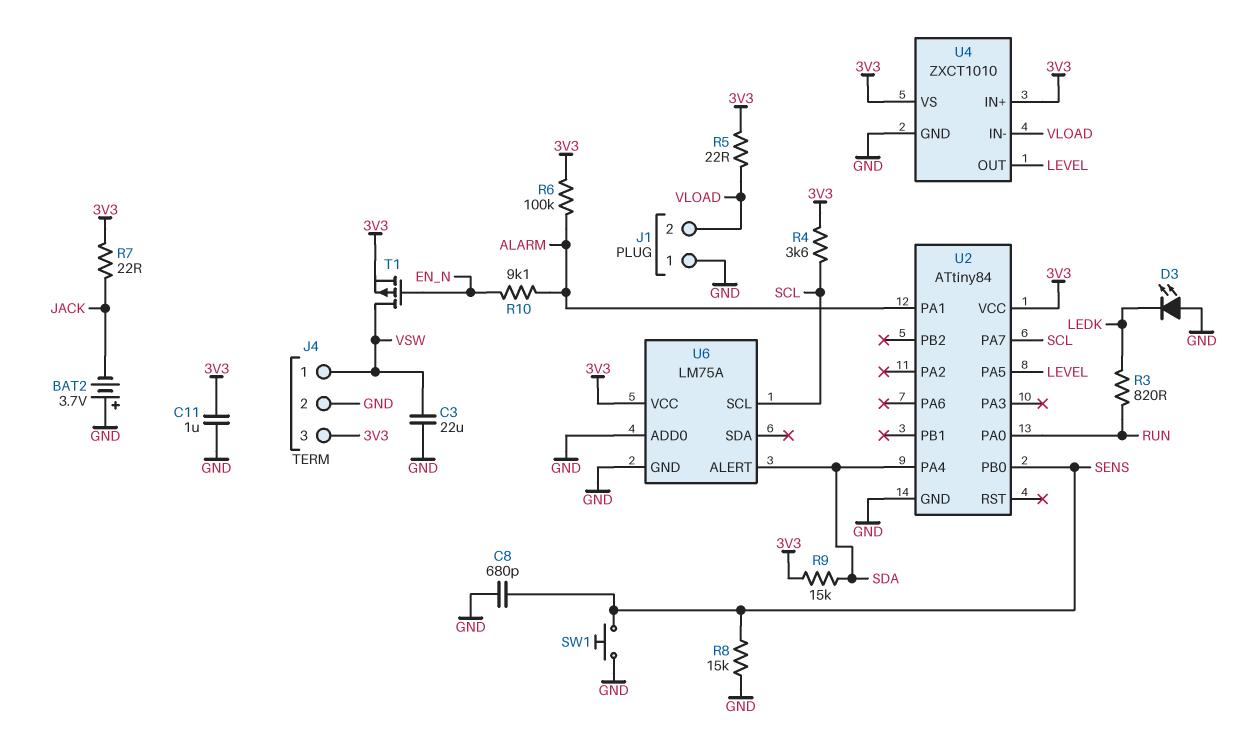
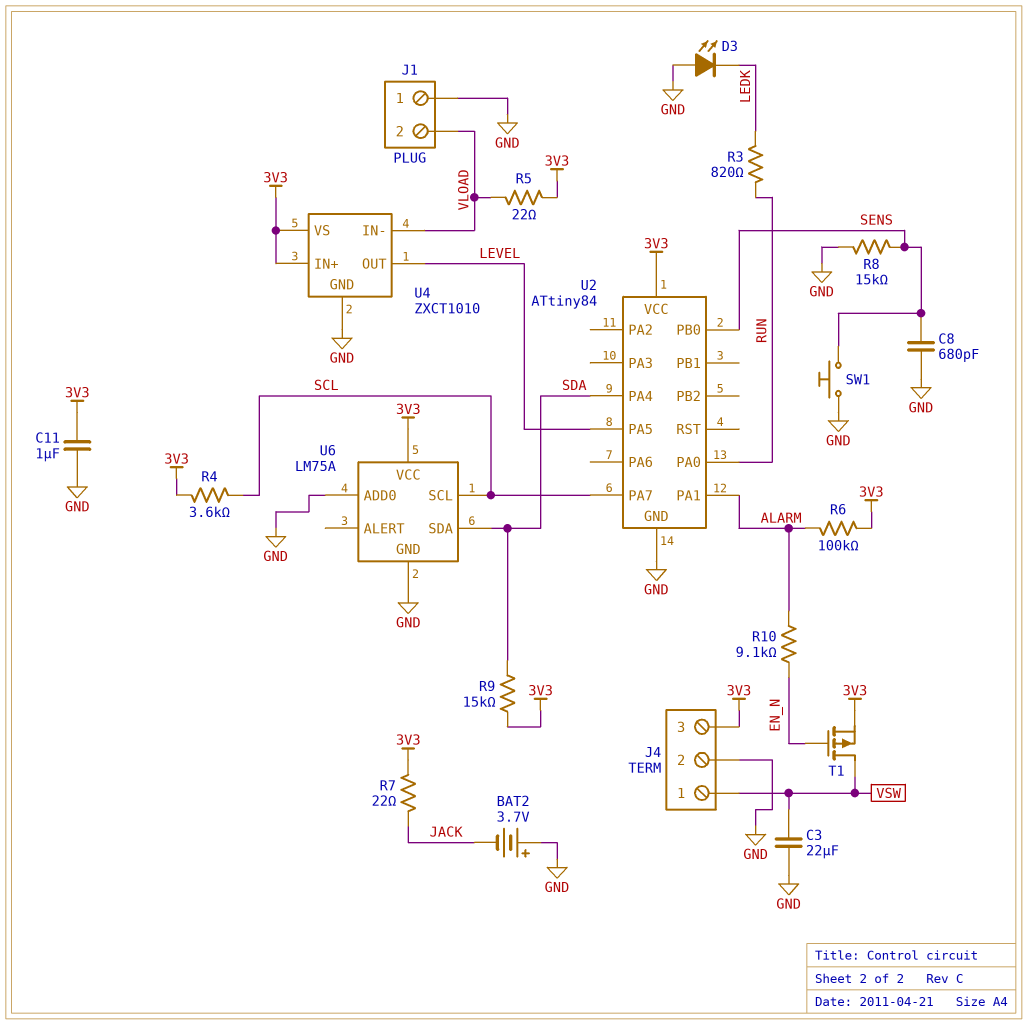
U6 pin ALERT: SDA -> none
U6 pin SDA: none -> SDA

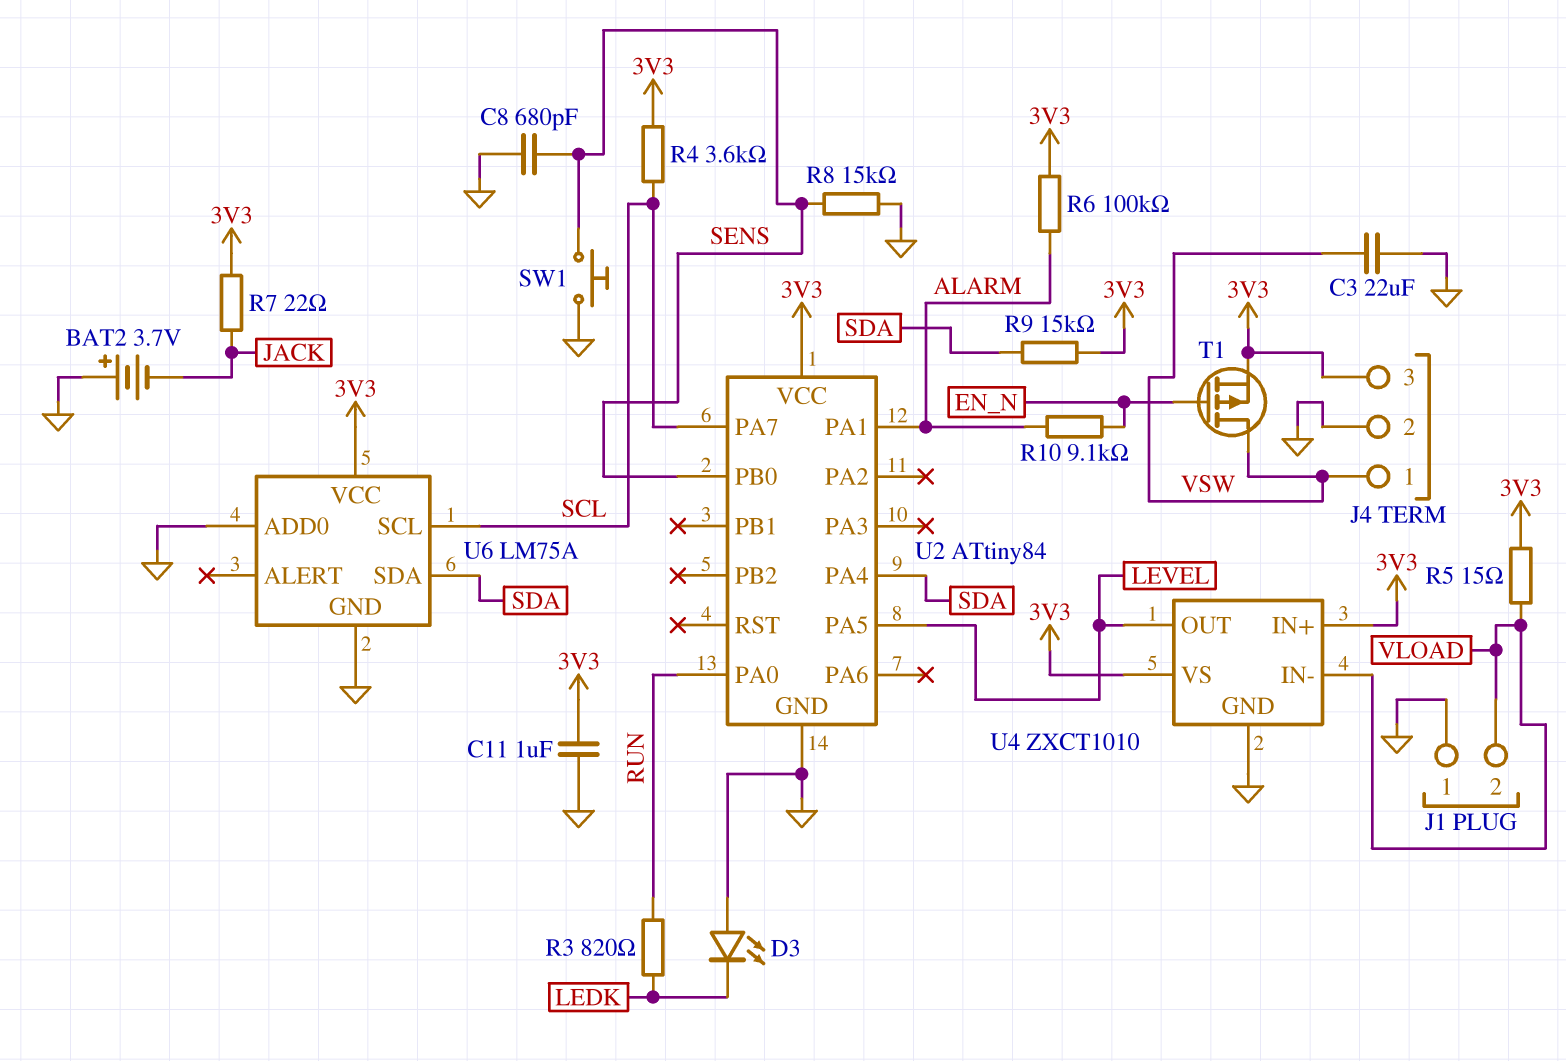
R5: 22 (3V3, VLOAD) -> 15 (3V3, VLOAD)

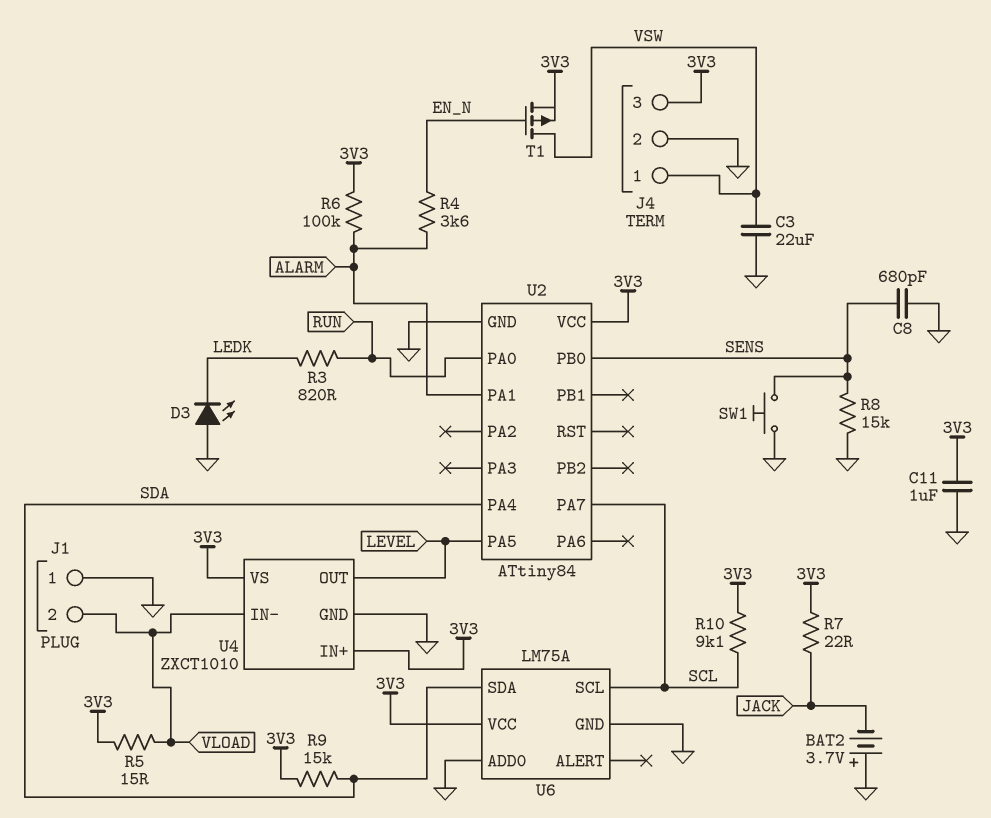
R4: 3.6k (3V3, SCL) -> 3.6k (ALARM, EN_N)
R10: 9.1k (ALARM, EN_N) -> 9.1k (3V3, SCL)

